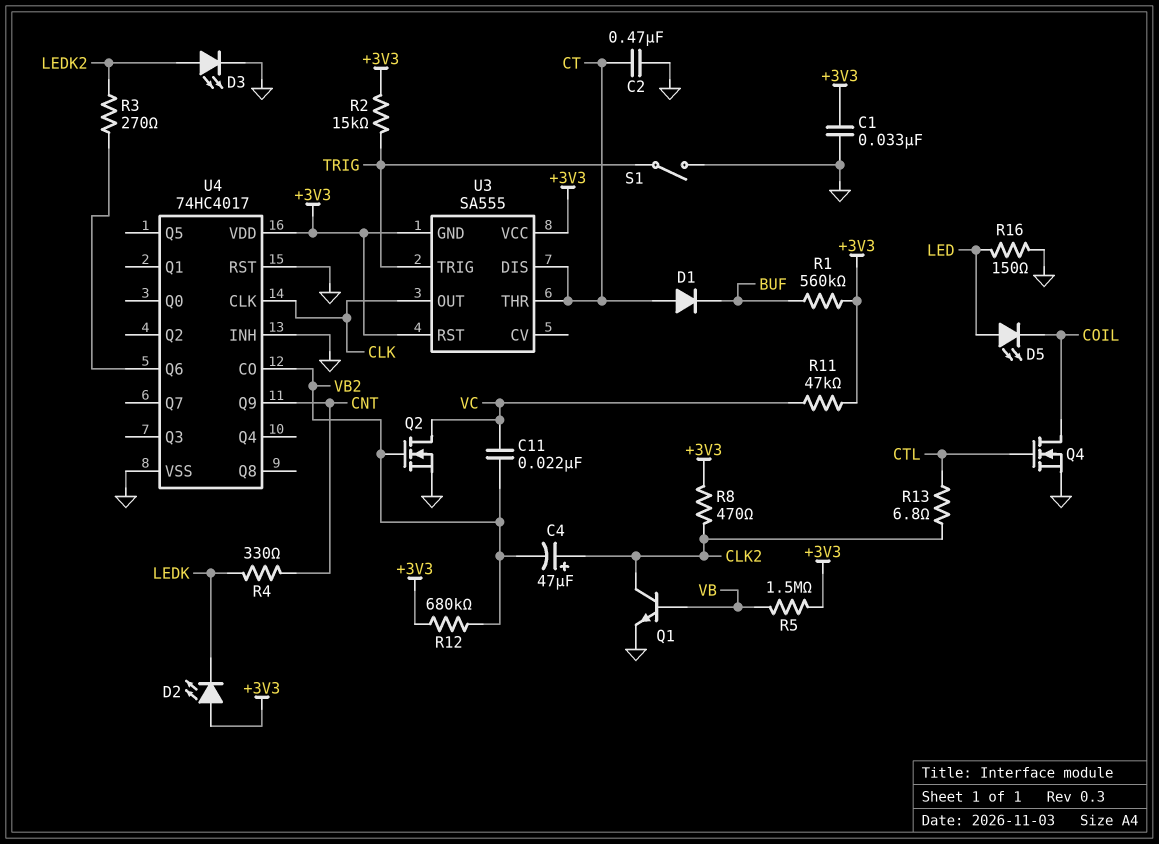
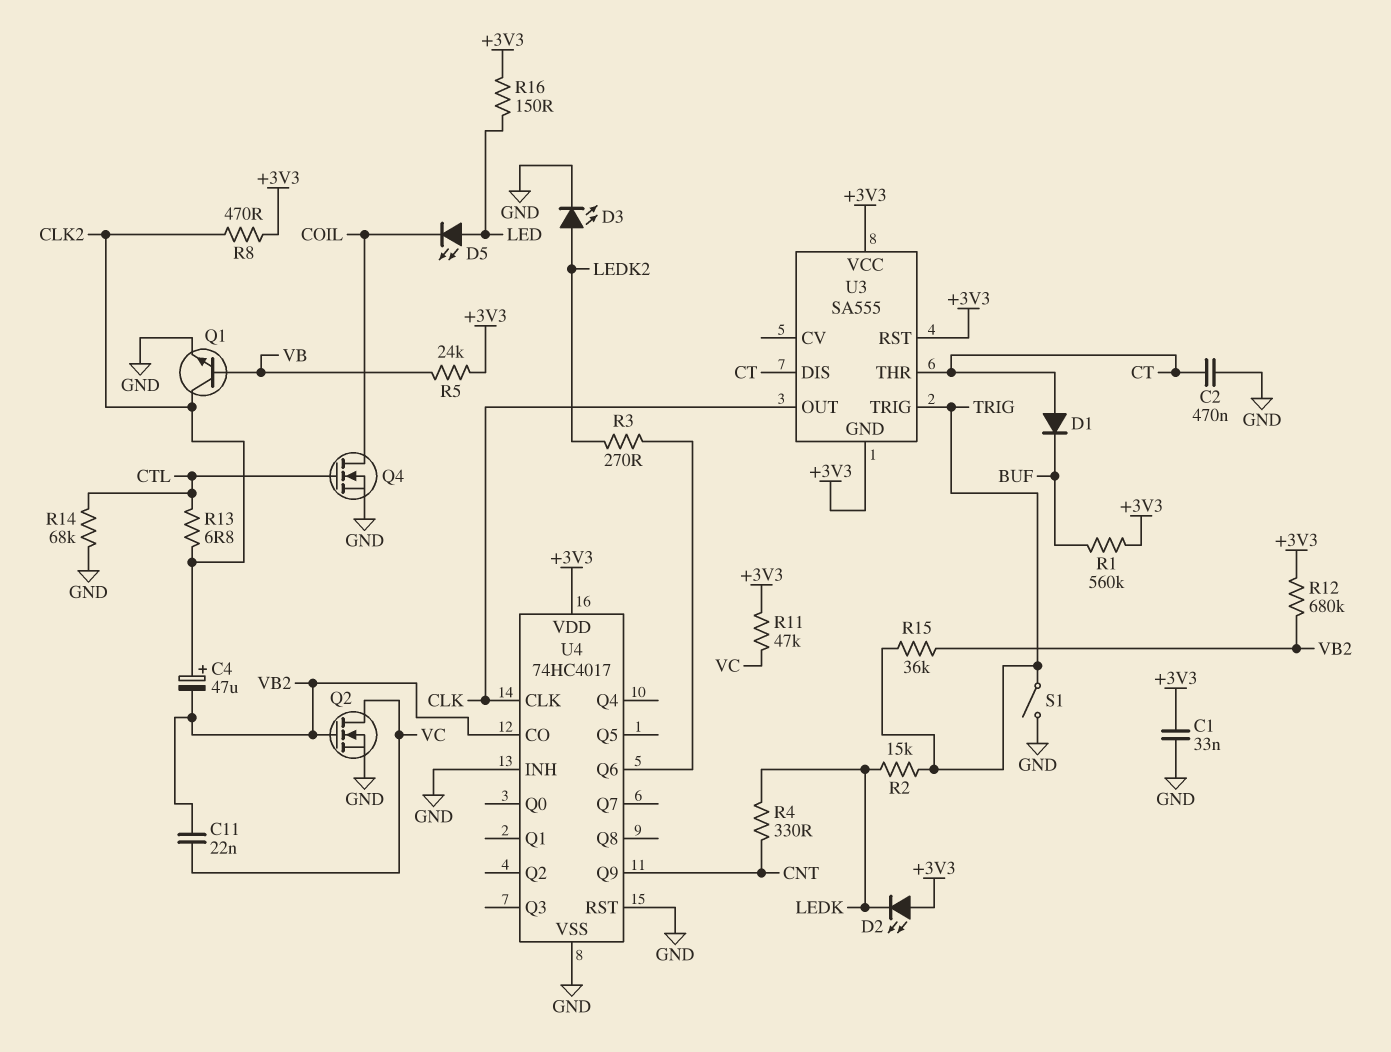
R2: 15k (+3V3, TRIG) -> 15k (LEDK, TRIG)
R5: 1.5M (+3V3, VB) -> 24k (+3V3, VB)
R14: none -> 68k (CTL, GND)
R15: none -> 36k (TRIG, VB2)
R16: 150 (GND, LED) -> 150 (+3V3, LED)

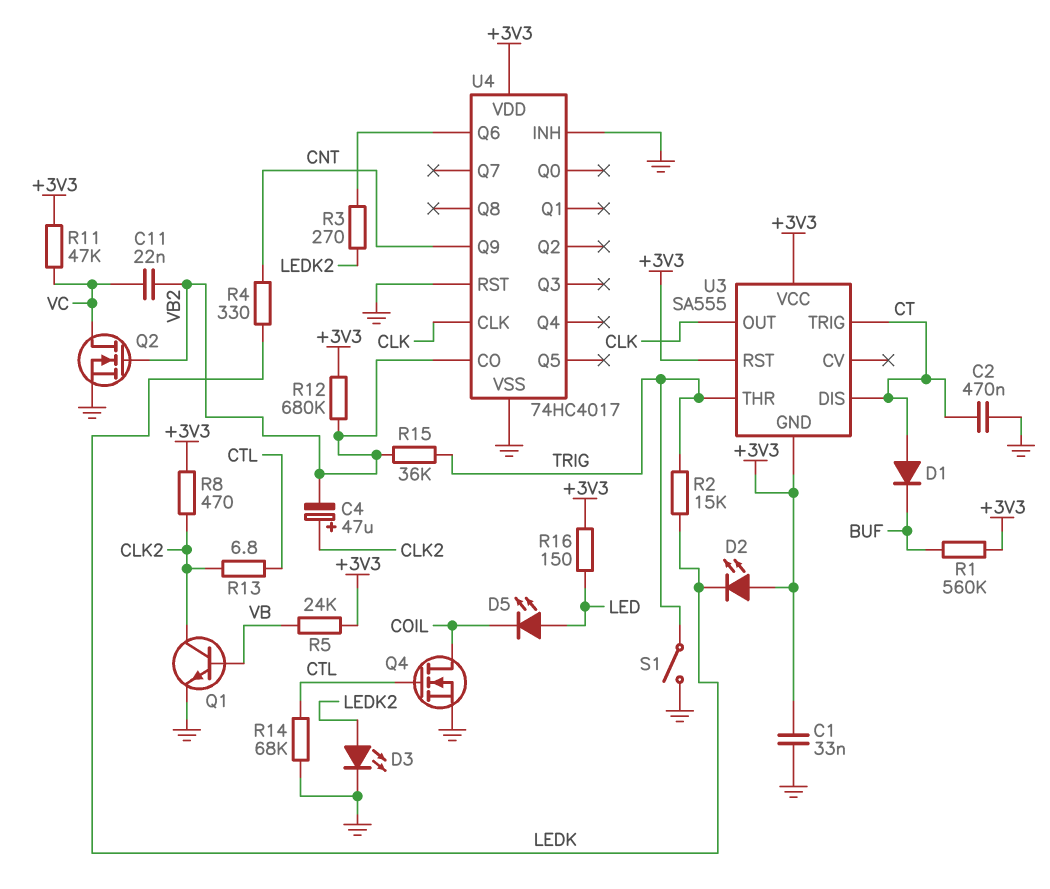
U3 pin THR: CT -> TRIG
U3 pin TRIG: TRIG -> CT

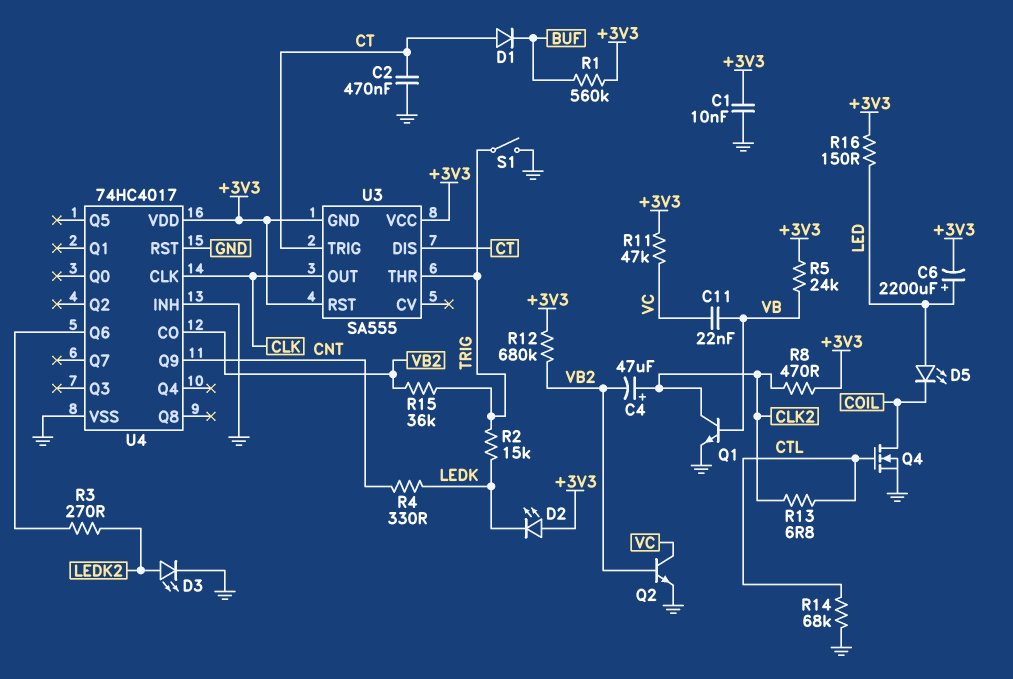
C1: 33nF (+3V3, GND) -> 10nF (+3V3, GND)
C6: none -> 2200uF (plus LED, minus +3V3)
C11: 22nF (VB2, VC) -> 22nF (VB, VC)
Q2: NMOS (G VB2, D VC, S GND) -> NPN (B VB2, C VC, E GND)

